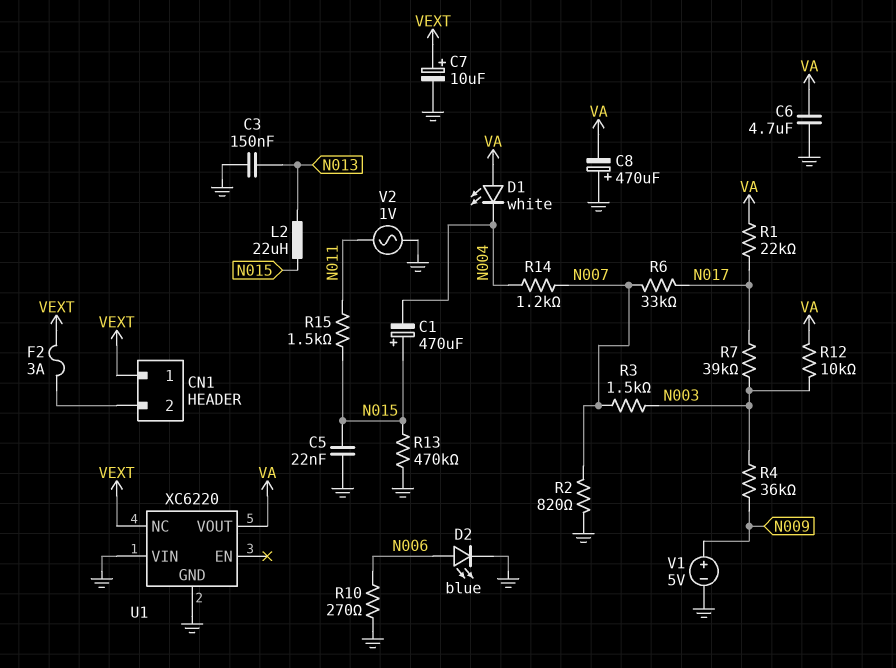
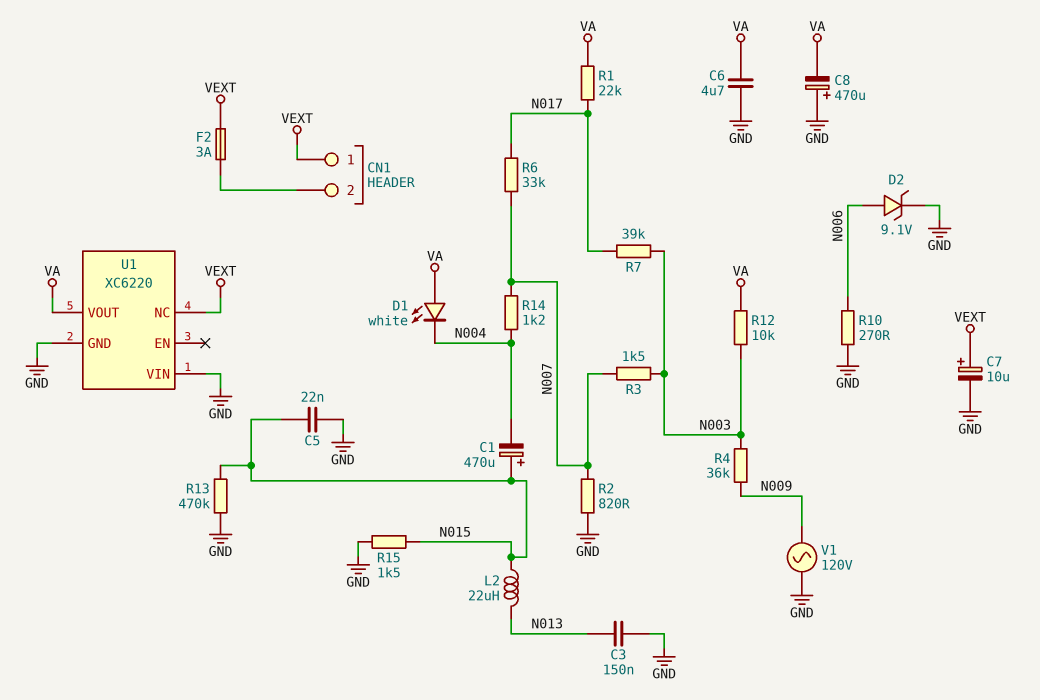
D2: LED blue (A N006, K GND) -> zener 9.1V (A N006, K GND)
R15: 1.5k (N011, N015) -> 1.5k (GND, N015)
V1: 5V (plus N009, minus GND) -> AC 120V (GND, N009)
V2: AC 1V (GND, N011) -> none

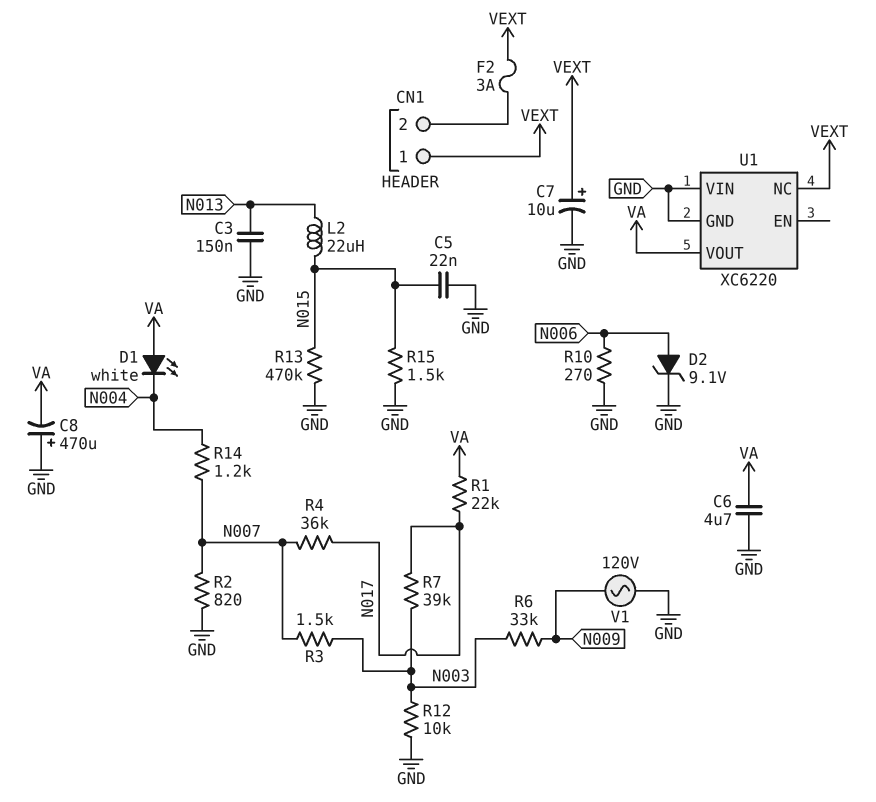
C1: 470uF (plus N015, minus N004) -> none
R4: 36k (N003, N009) -> 36k (N007, N017)
R6: 33k (N007, N017) -> 33k (N003, N009)
R12: 10k (N003, VA) -> 10k (GND, N003)

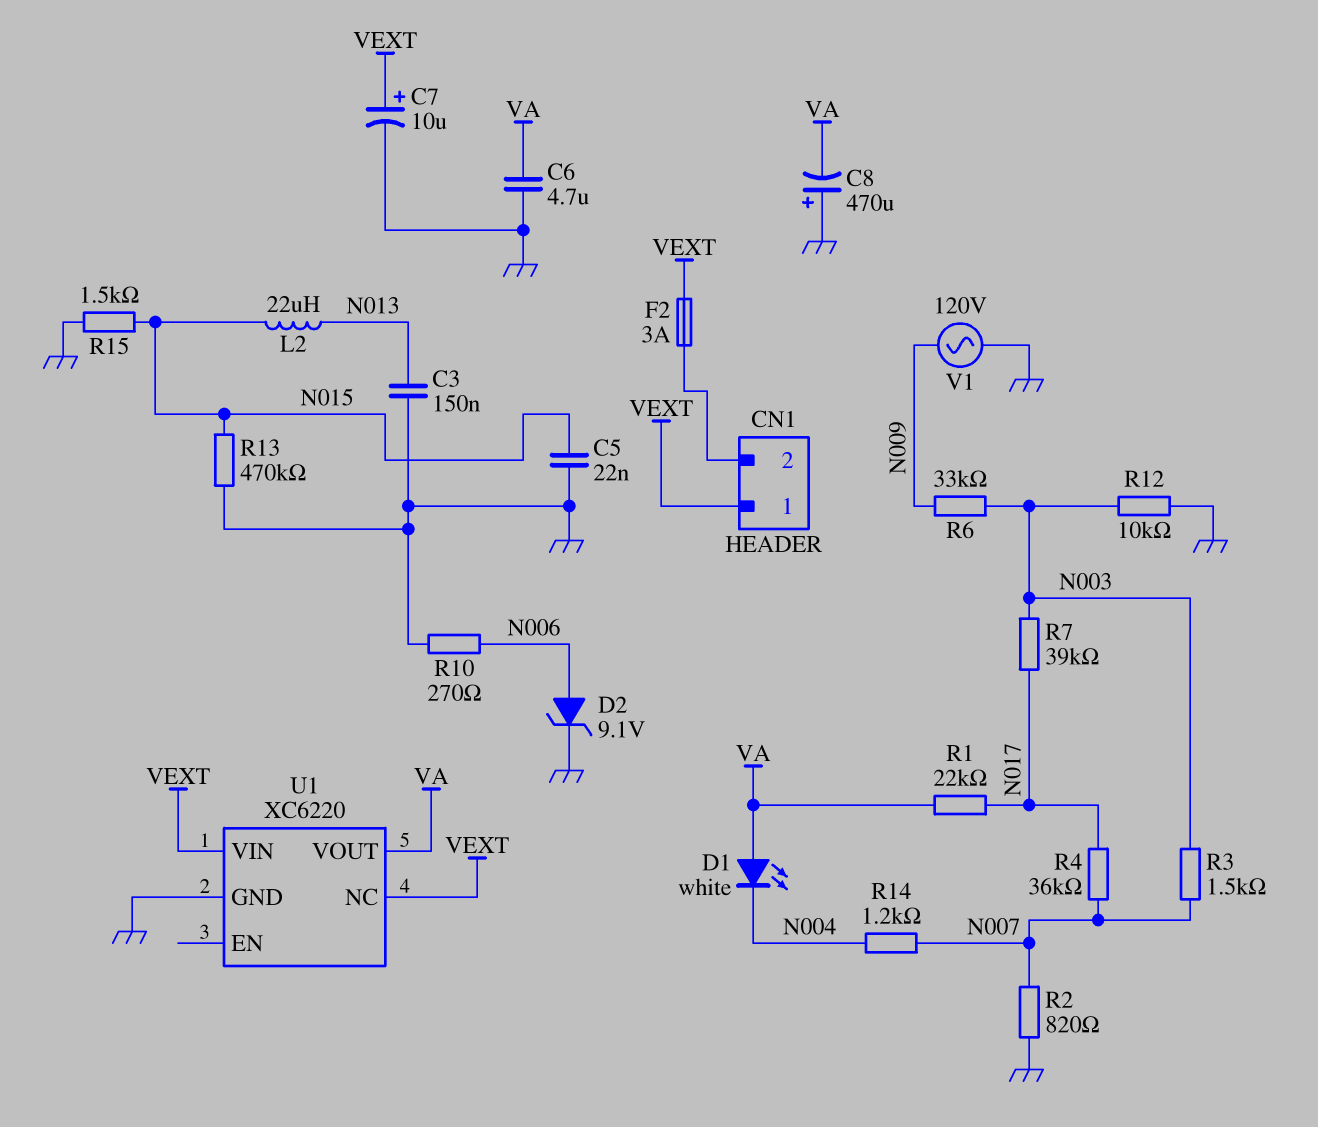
U1 pin VIN: GND -> VEXT

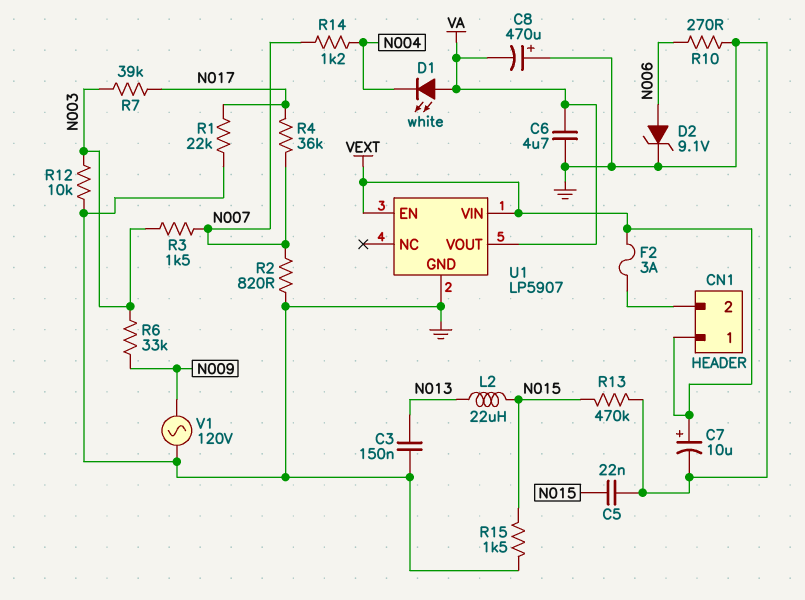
R1: 22k (N017, VA) -> 22k (GND, N017)
U1: XC6220 -> LP5907
U1 pin EN: none -> VEXT
U1 pin NC: VEXT -> none

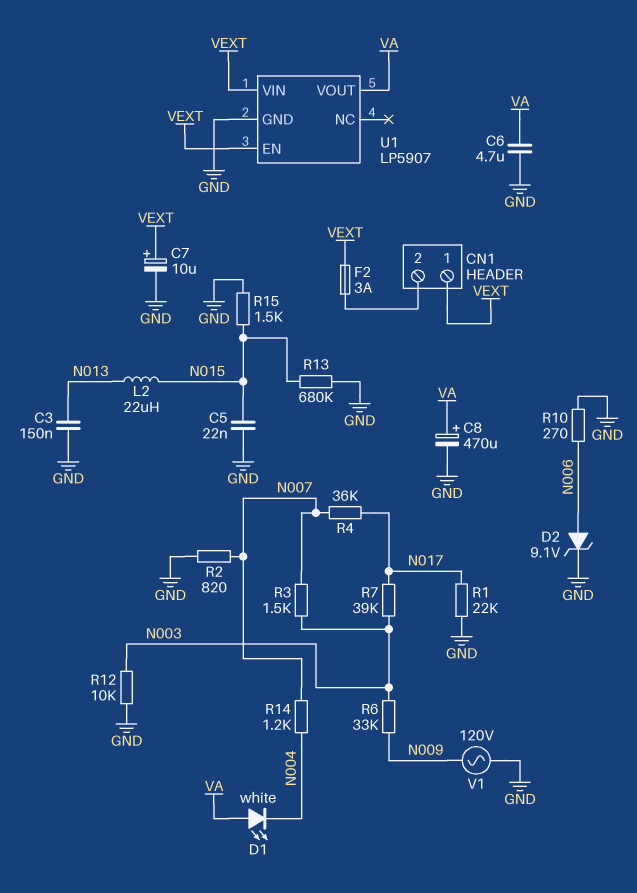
C8: 470uF (plus GND, minus VA) -> 470uF (plus VA, minus GND)
R13: 470k (GND, N015) -> 680k (GND, N015)

